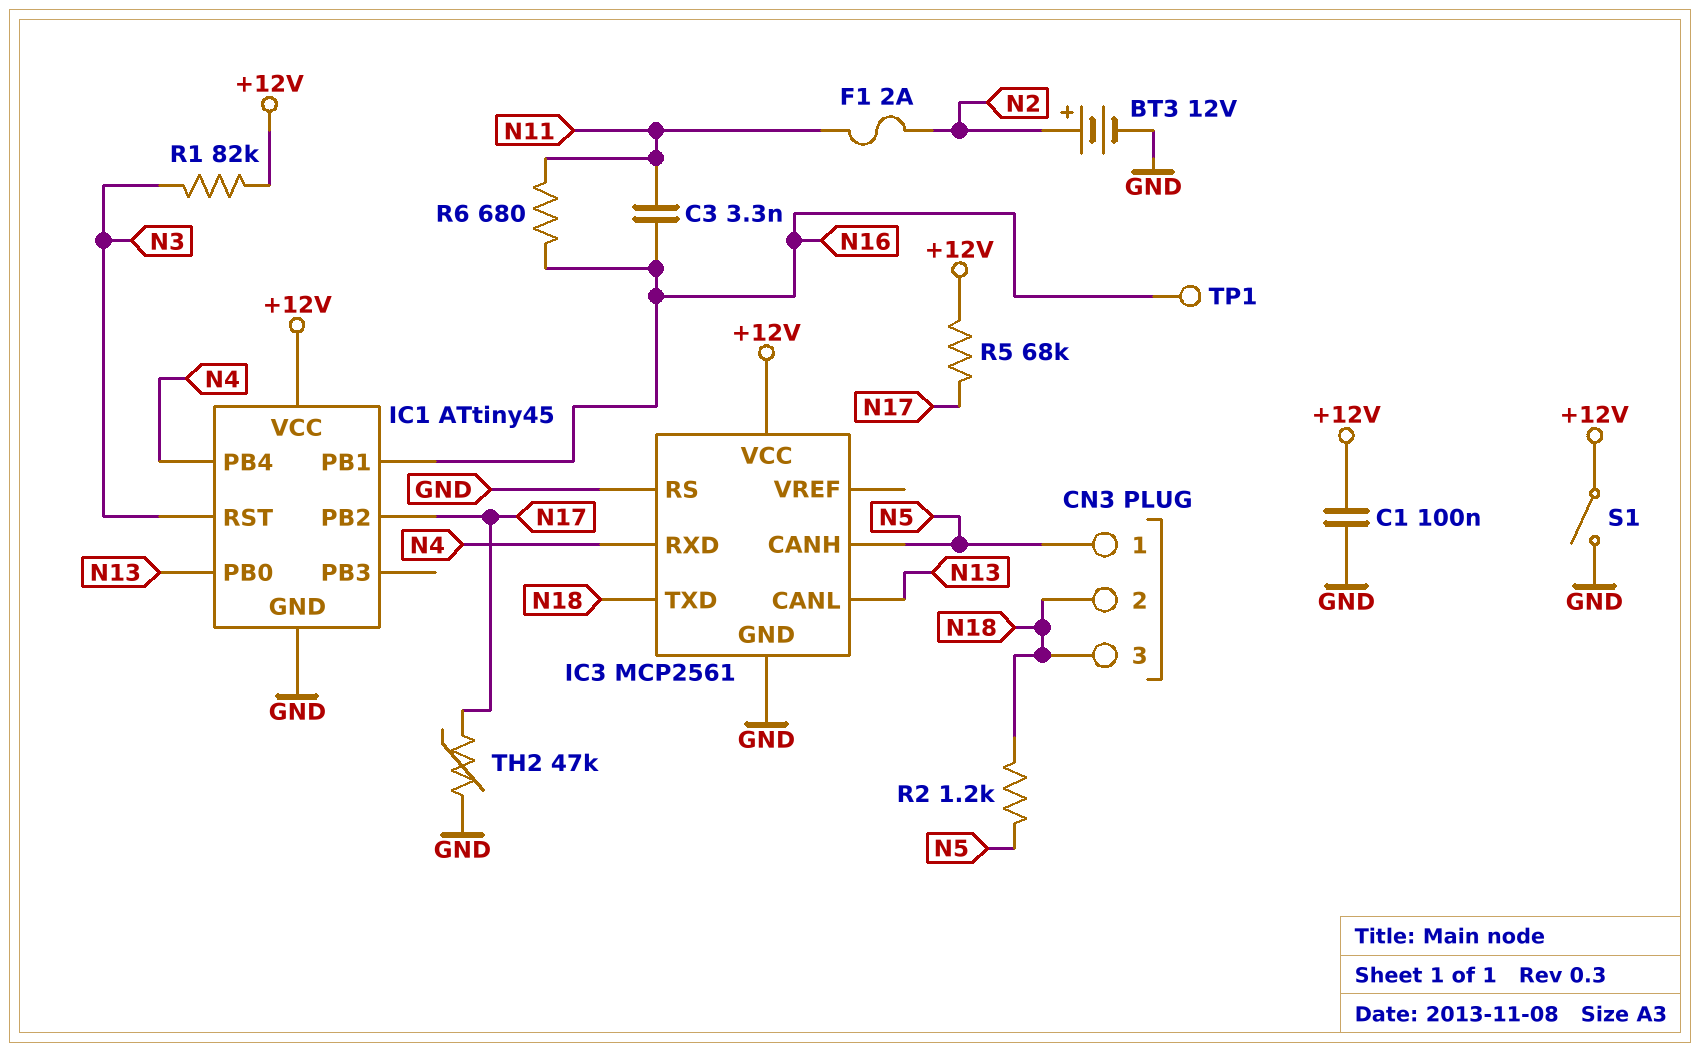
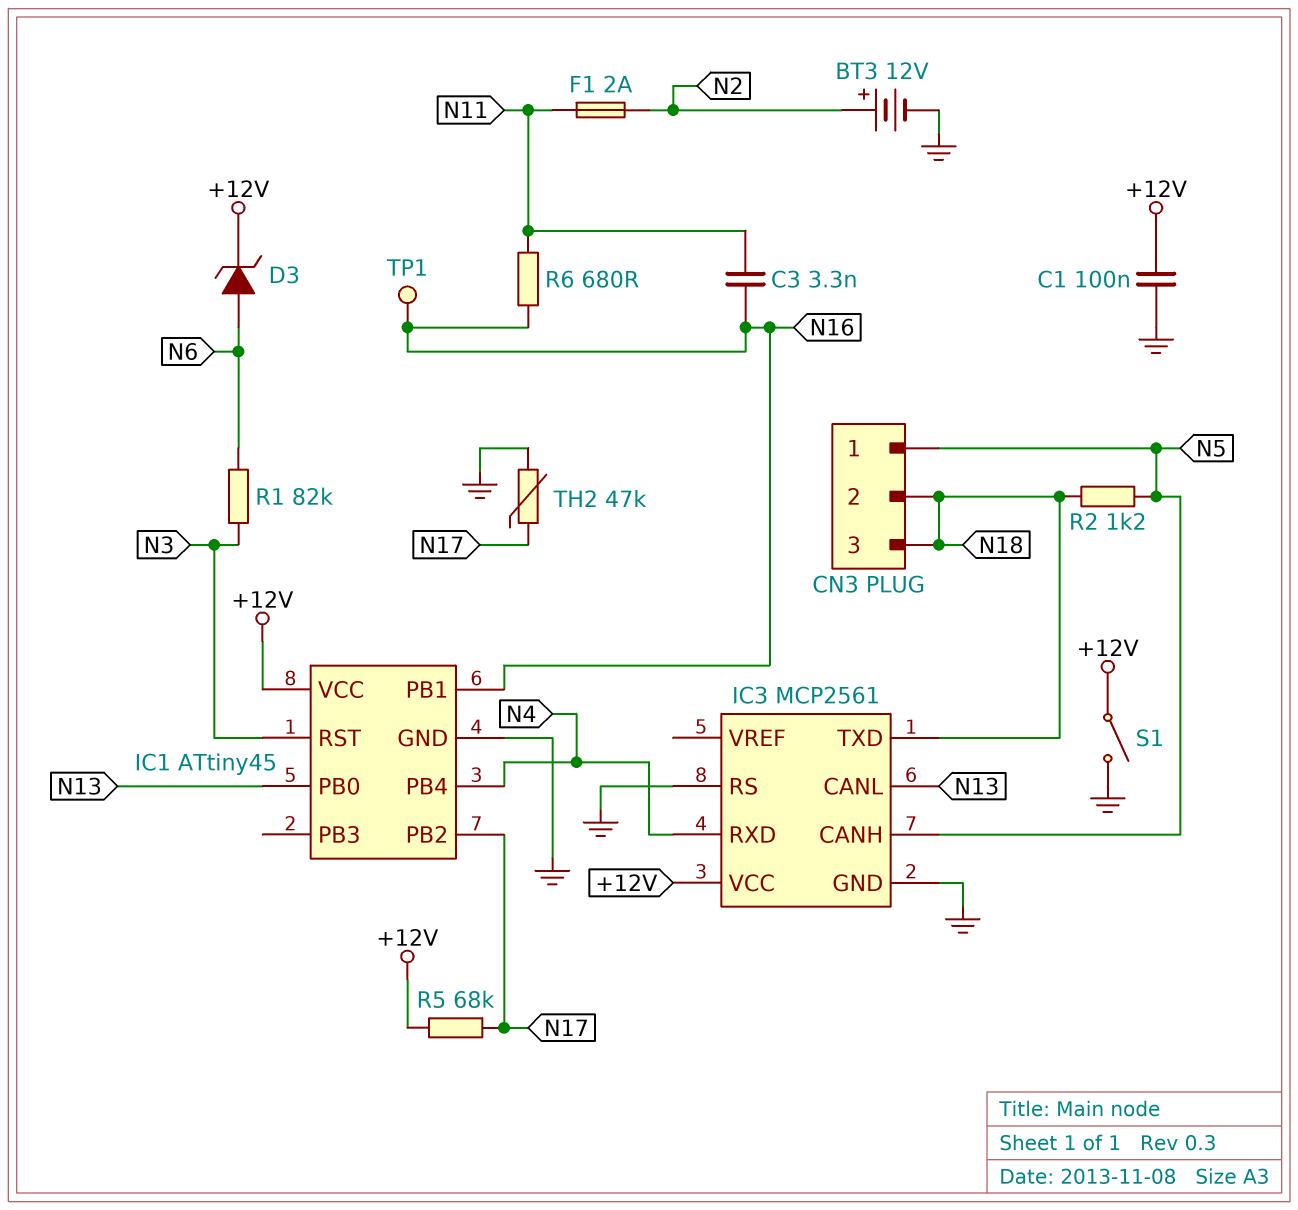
D3: none -> zener (A N6, K +12V)
R1: 82k (+12V, N3) -> 82k (N3, N6)

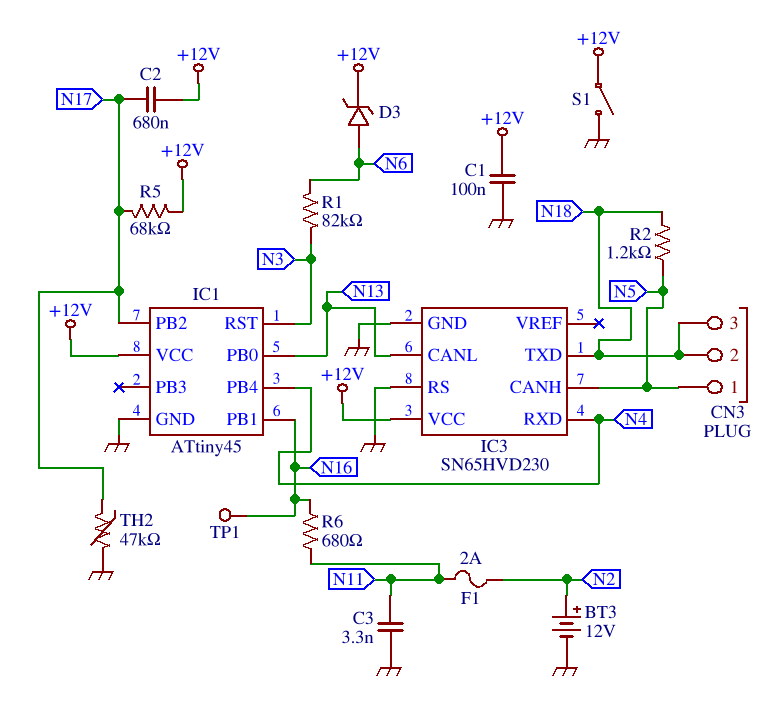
C2: none -> 680nF (+12V, N17)
C3: 3.3nF (N11, N16) -> 3.3nF (GND, N11)
IC3: MCP2561 -> SN65HVD230

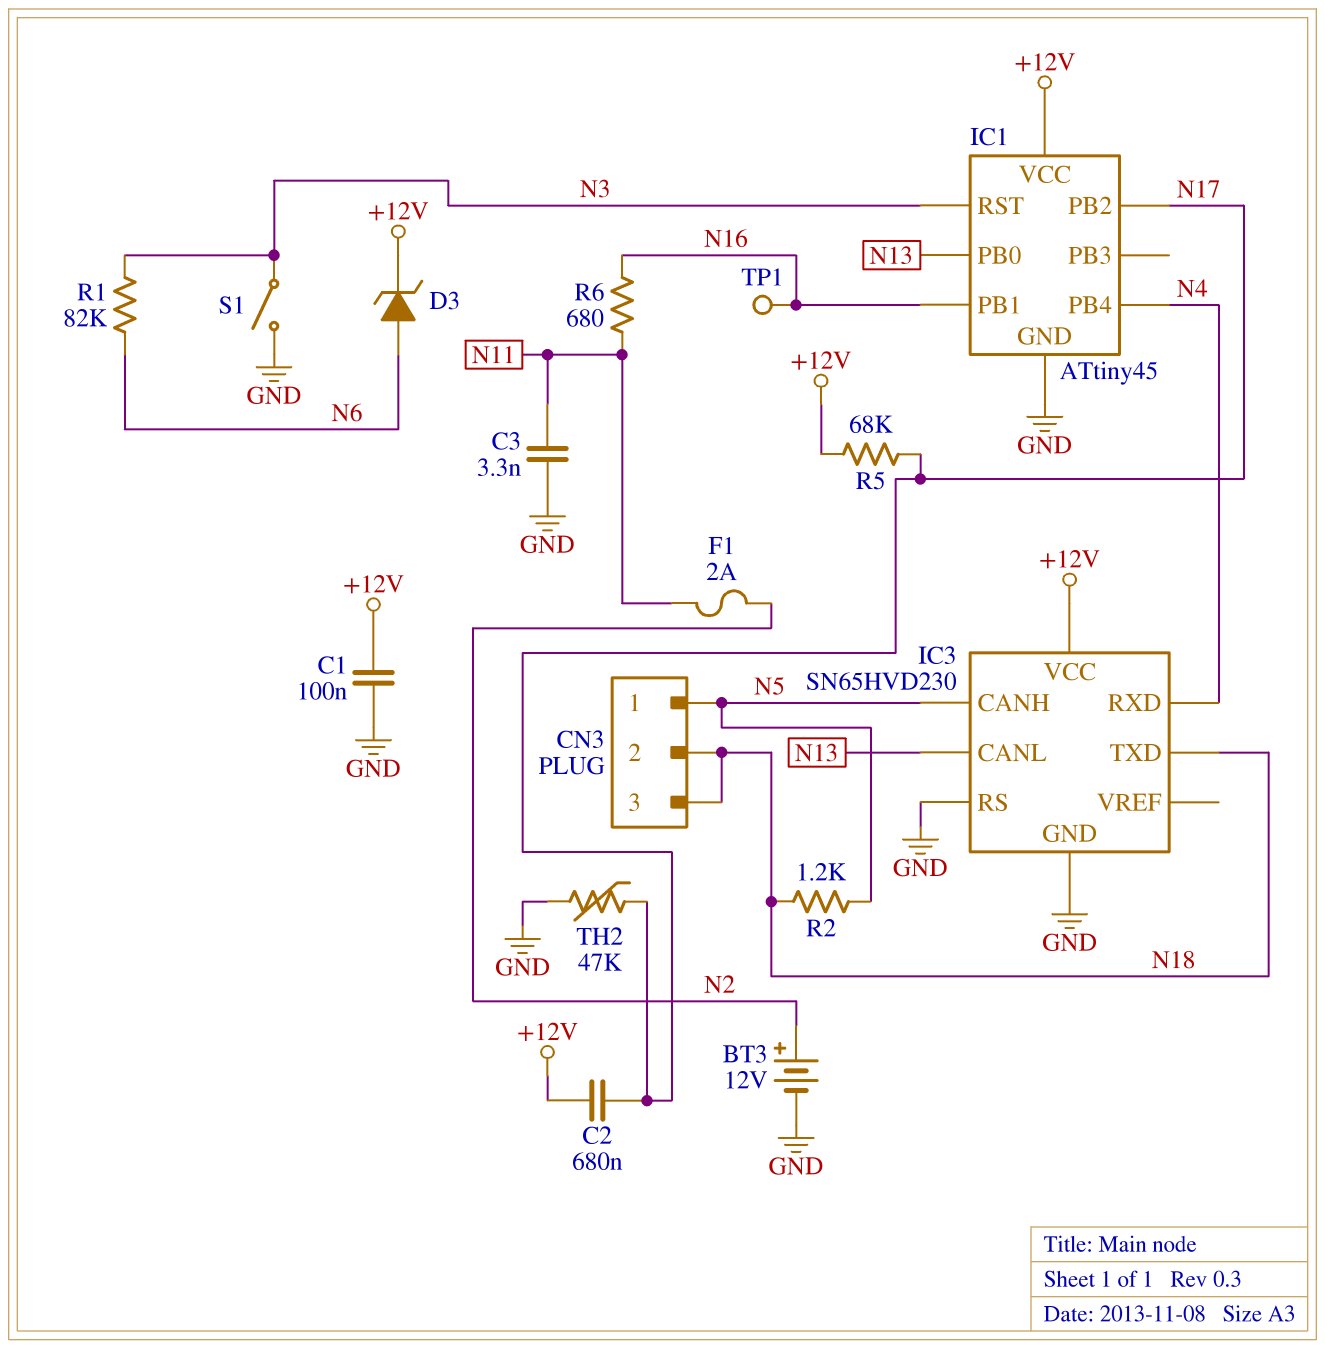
S1: switch (+12V, GND) -> switch (GND, N3)

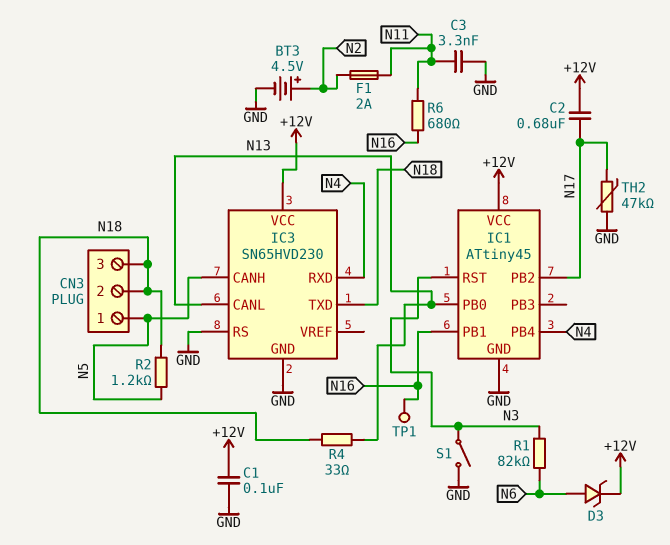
BT3: 12V (plus N2, minus GND) -> 4.5V (plus N2, minus GND)
R4: none -> 33 (N13, N18)
R5: 68k (+12V, N17) -> none

